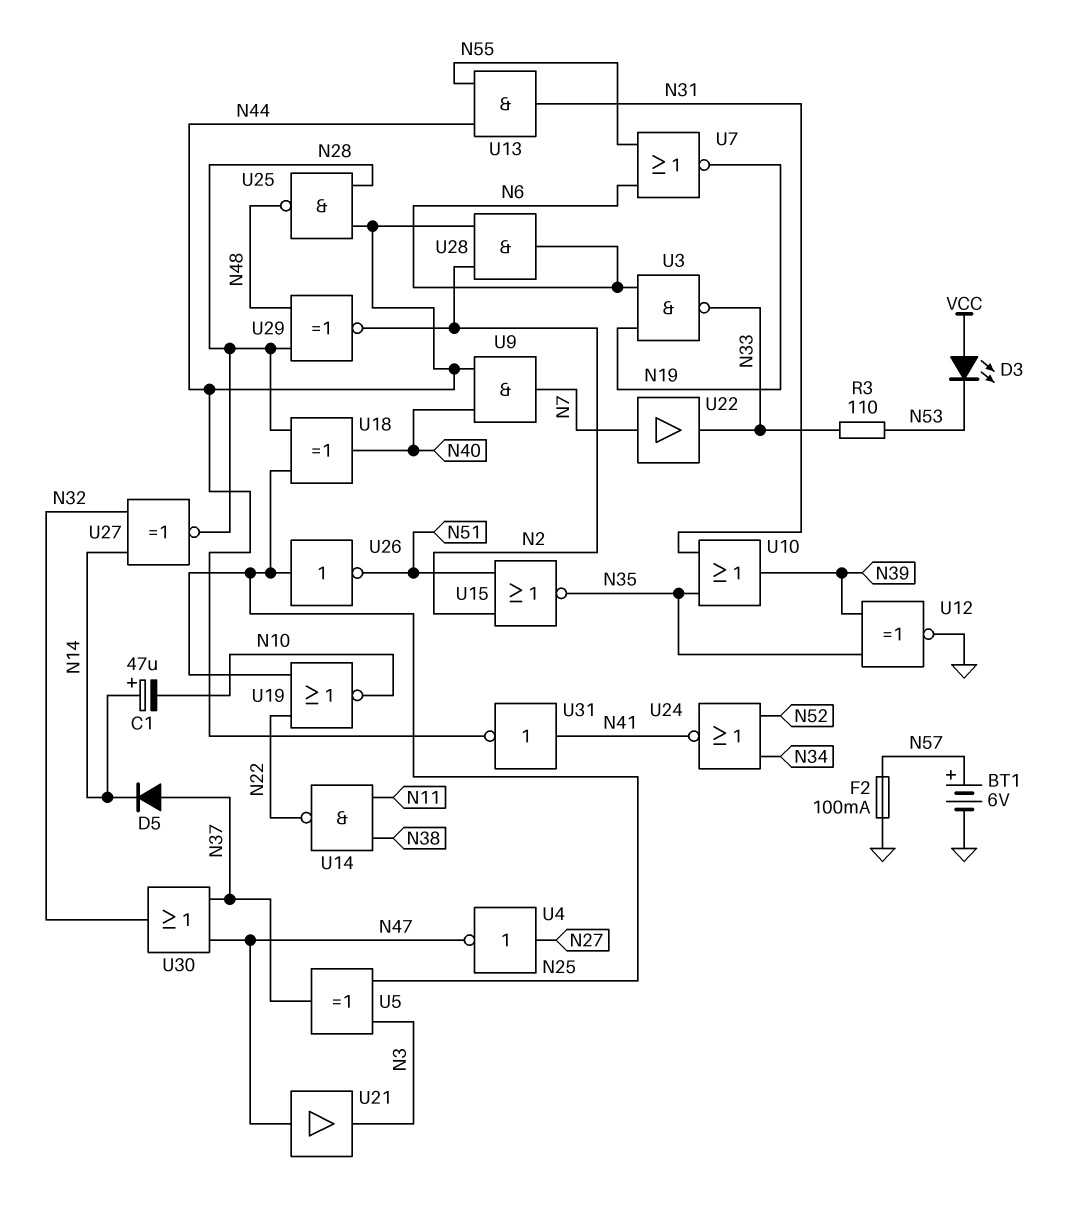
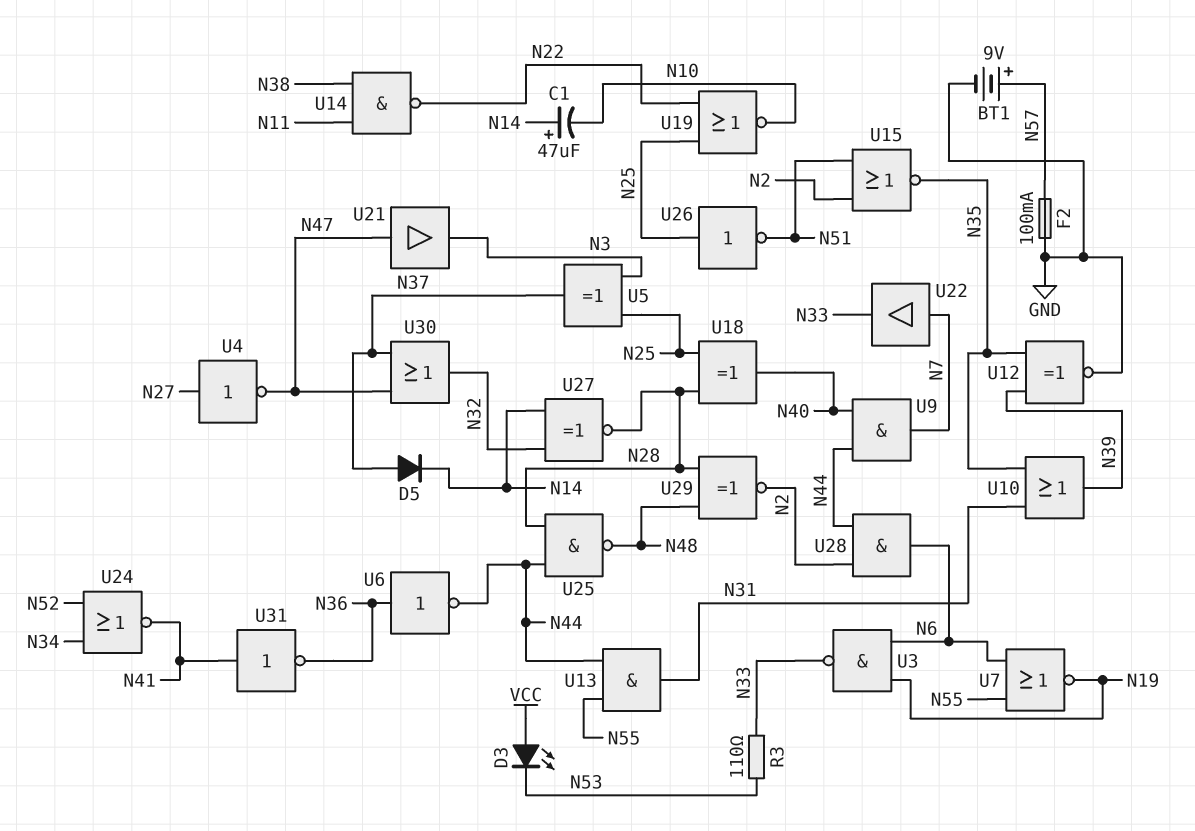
BT1: 6V (plus N57, minus GND) -> 9V (plus N57, minus GND)
U6: none -> NOT (in N36, out N44)
U31: NOT (in N41, out N44) -> NOT (in N41, out N36)

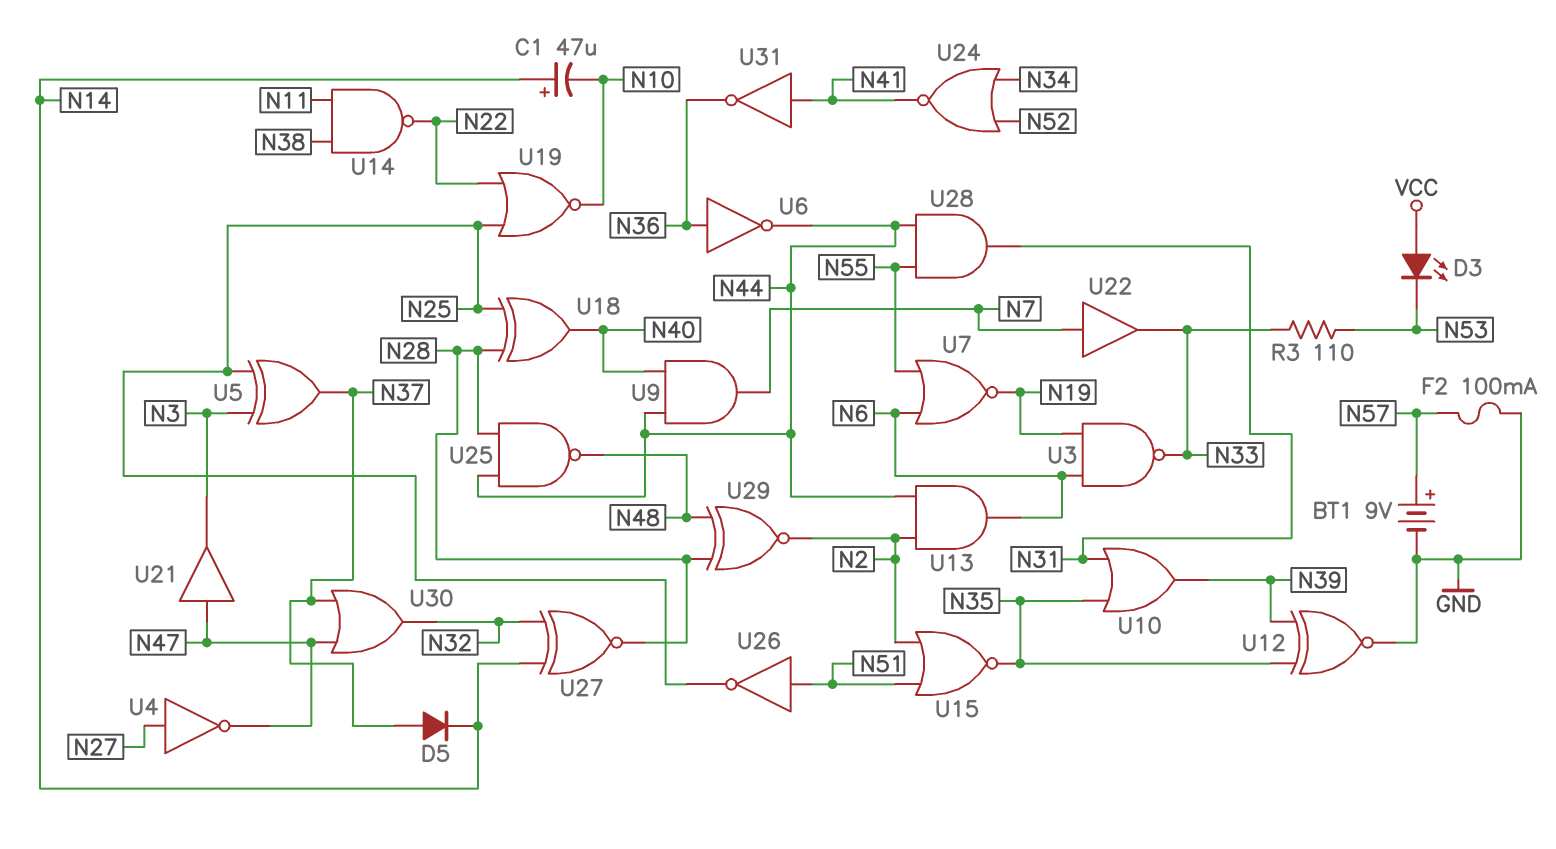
U13: AND (in N44, in N55, out N31) -> AND (in N2, in N44, out N6)
U26: NOT (in N25, out N51) -> NOT (in N51, out N25)
U28: AND (in N2, in N44, out N6) -> AND (in N44, in N55, out N31)

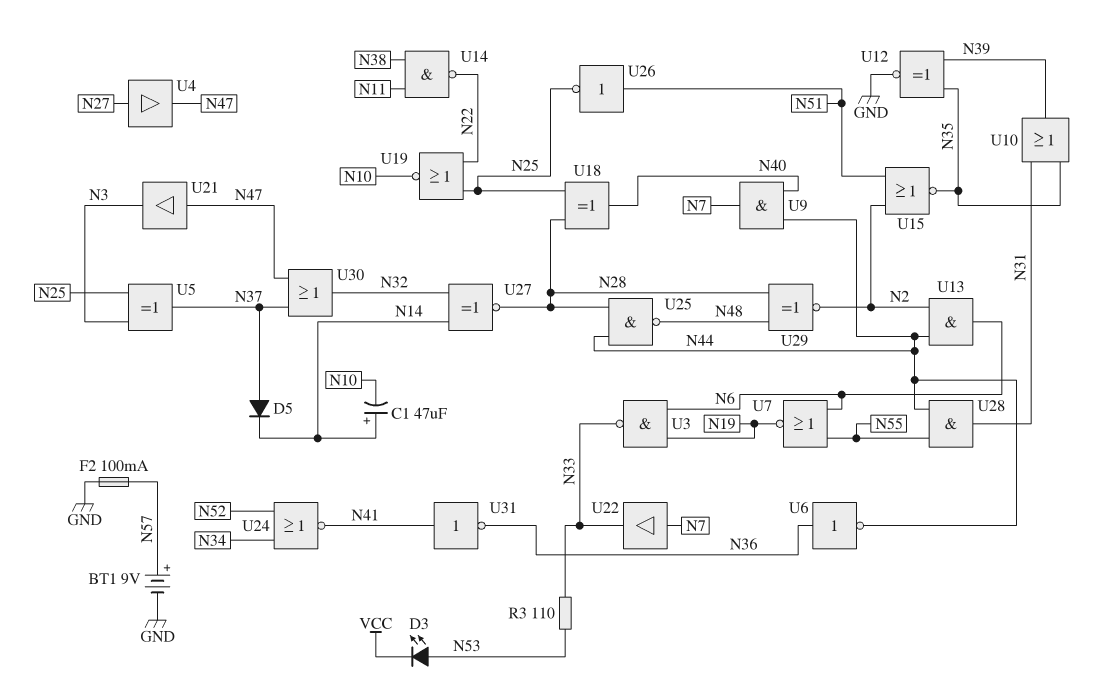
D3: LED (A VCC, K N53) -> LED (A N53, K VCC)
U4: NOT (in N27, out N47) -> buffer (in N27, out N47)

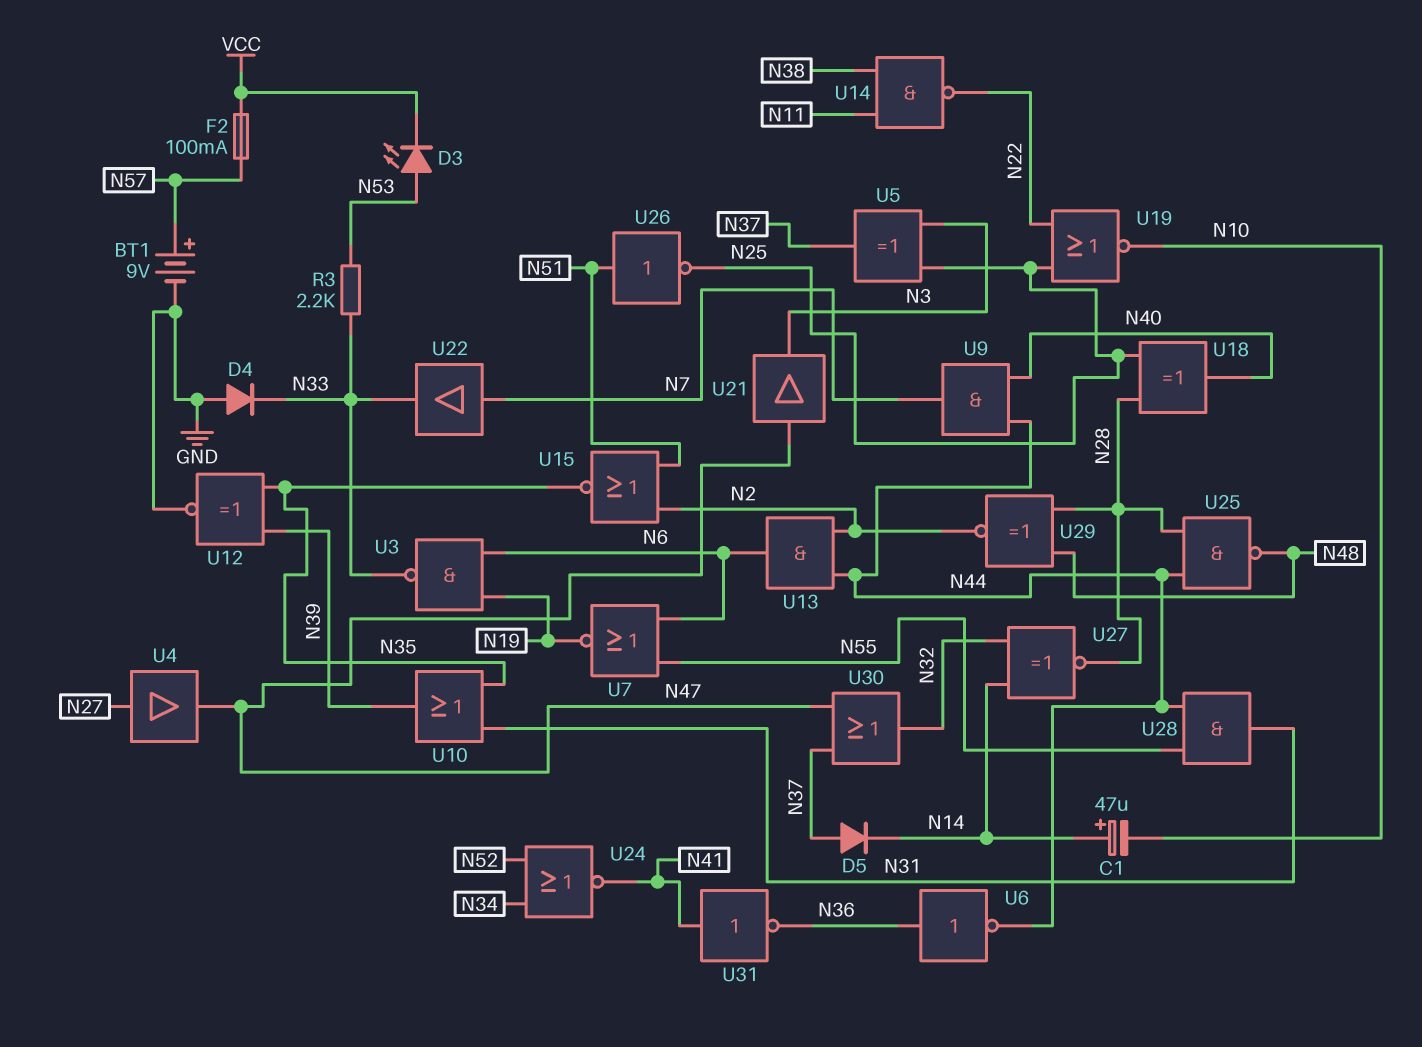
D4: none -> diode (A GND, K N33)
F2: 100mA (GND, N57) -> 100mA (N57, VCC)
R3: 110 (N33, N53) -> 2.2k (N33, N53)

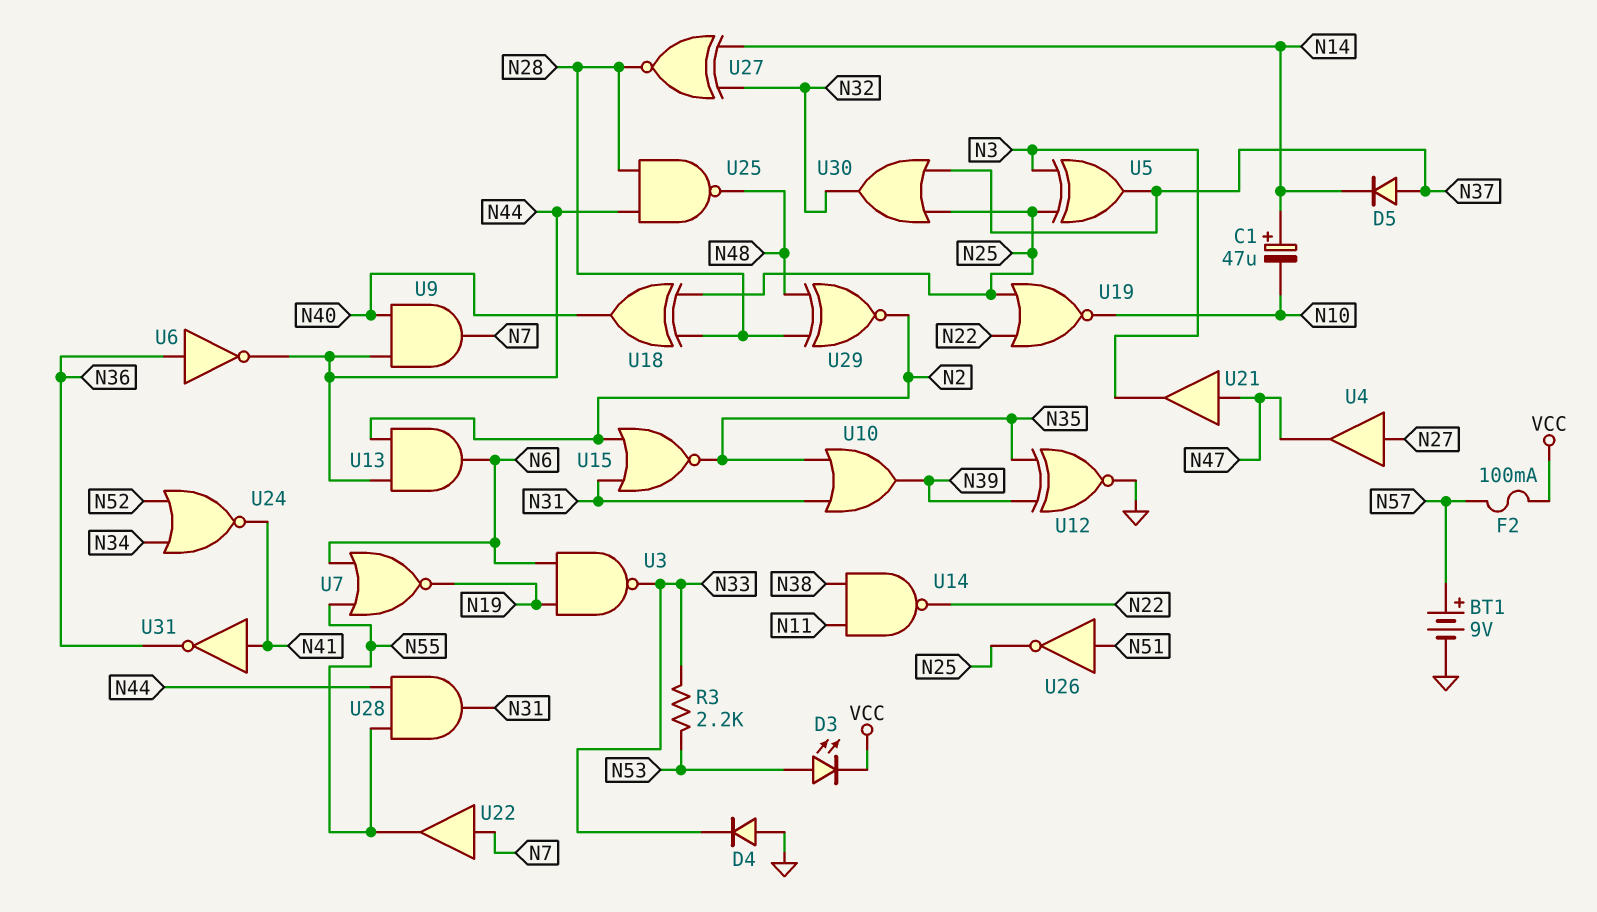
U15: NOR (in N2, in N51, out N35) -> NOR (in N2, in N31, out N35)
U22: buffer (in N7, out N33) -> buffer (in N7, out N55)
U30: OR (in N37, in N47, out N32) -> OR (in N25, in N37, out N32)

